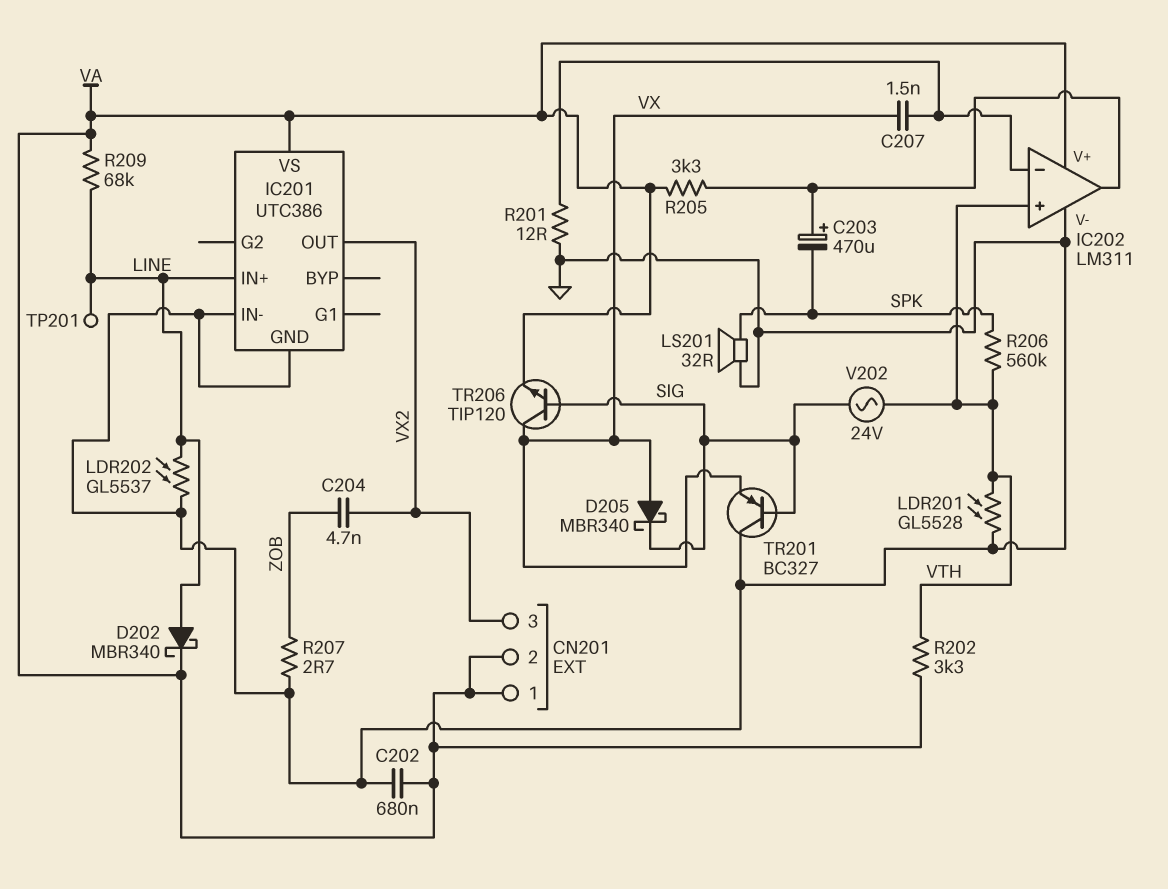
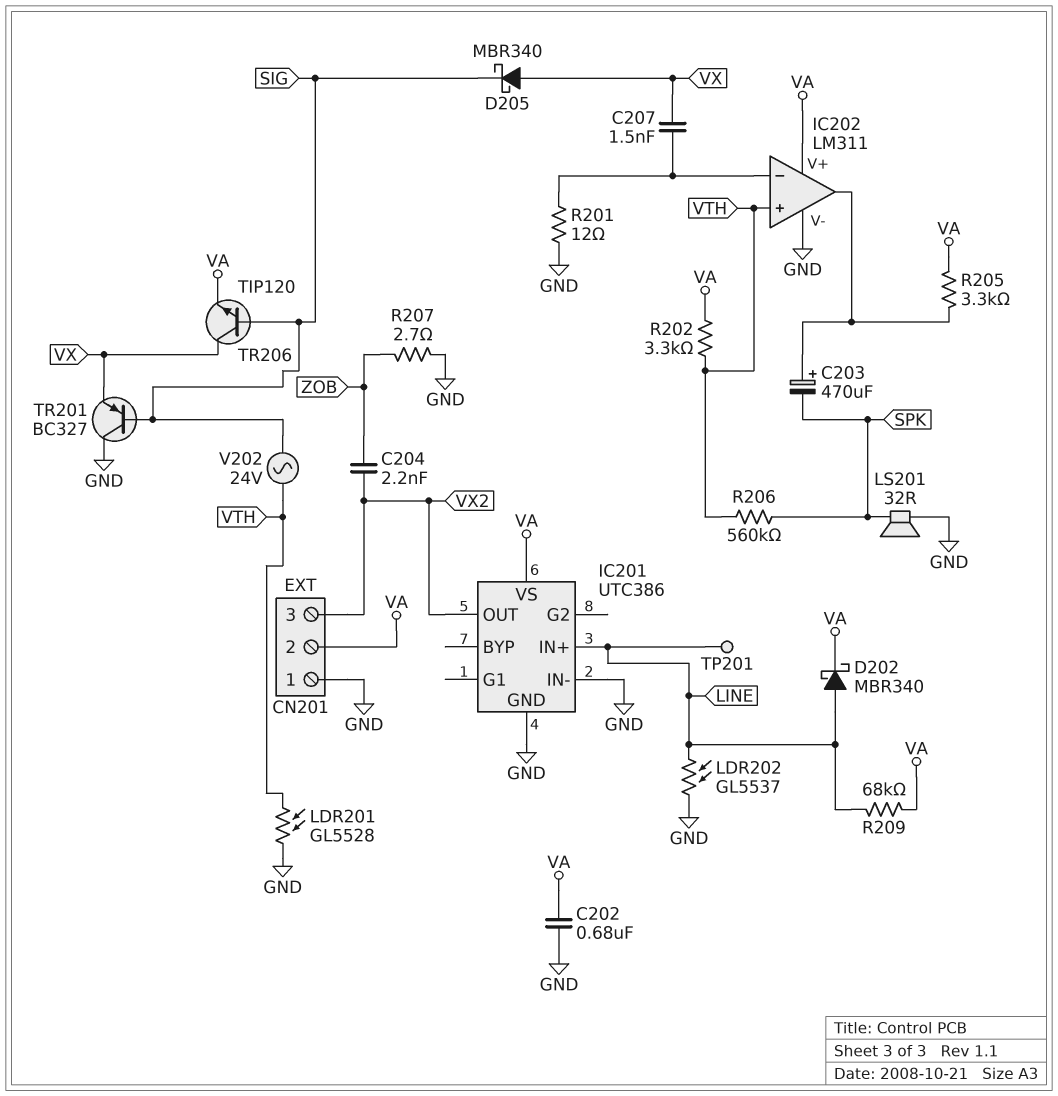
C204: 4.7nF (VX2, ZOB) -> 2.2nF (VX2, ZOB)
CN201 pin 1: VA -> GND

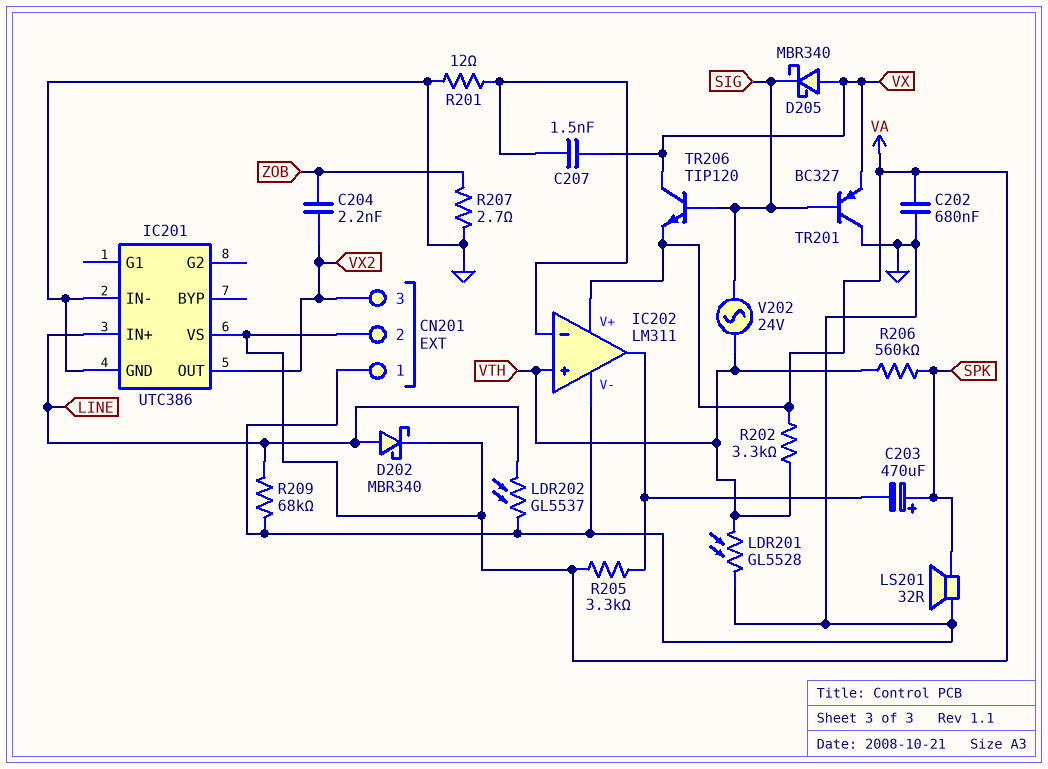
C203: 470uF (plus IC202/out, minus SPK) -> 470uF (plus SPK, minus IC202/out)
R209: 68k (LINE, VA) -> 68k (GND, LINE)
TP201: test point (LINE) -> none

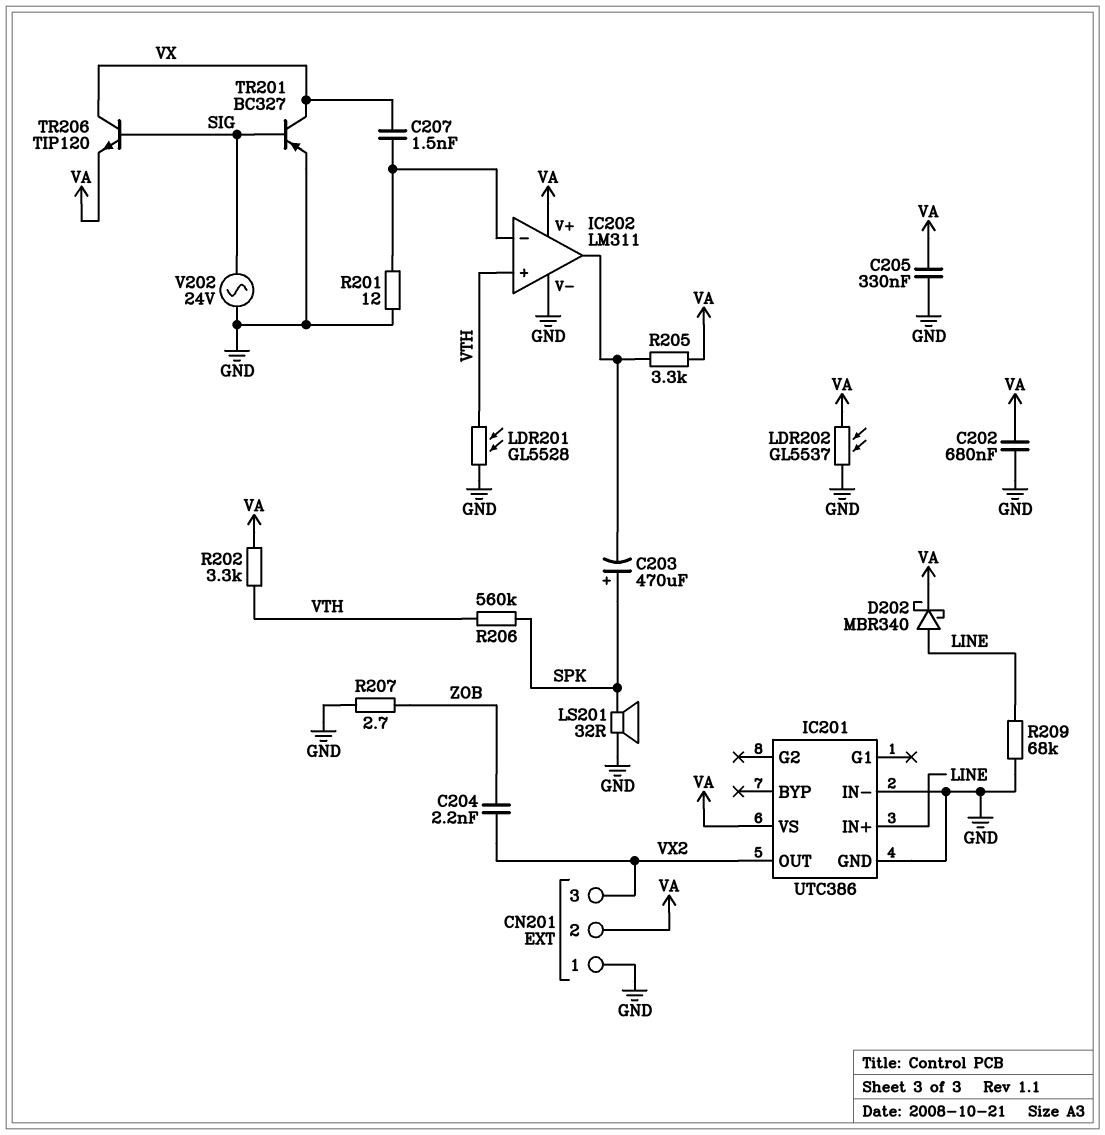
C205: none -> 330nF (GND, VA)
D205: schottky MBR340 (A VX, K SIG) -> none
LDR202: GL5537 (GND, LINE) -> GL5537 (GND, VA)
TR201: PNP BC327 (B SIG, C GND, E VX) -> PNP BC327 (B SIG, C VX, E GND)
V202: AC 24V (SIG, VTH) -> AC 24V (GND, SIG)

